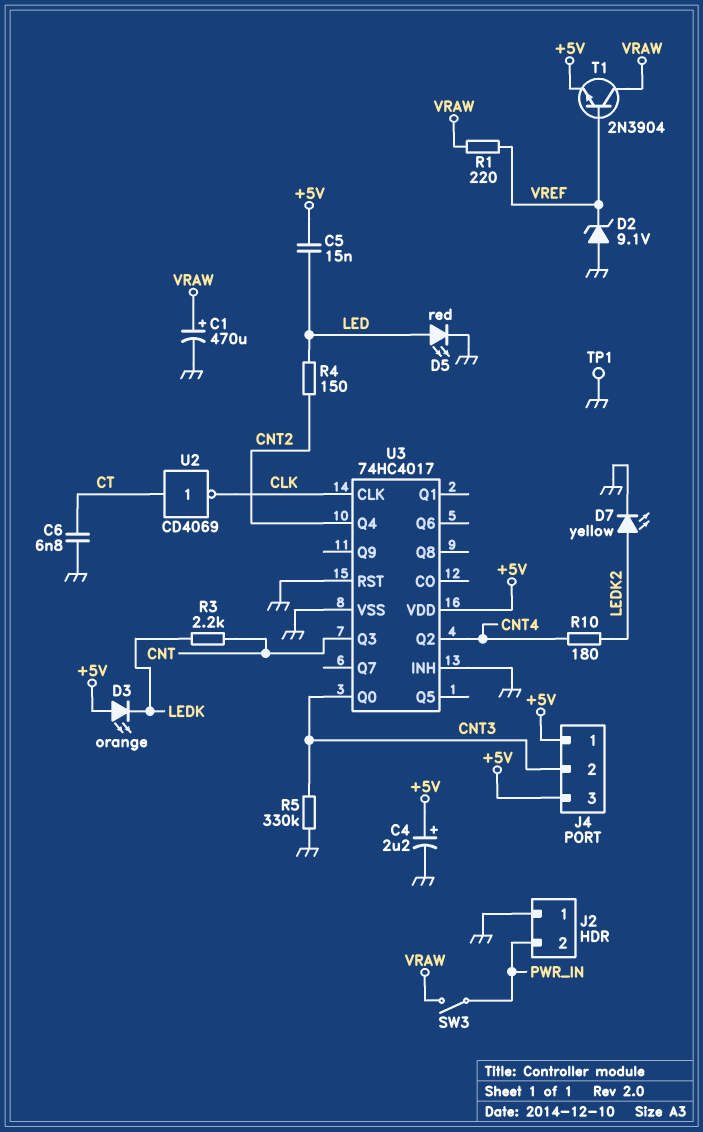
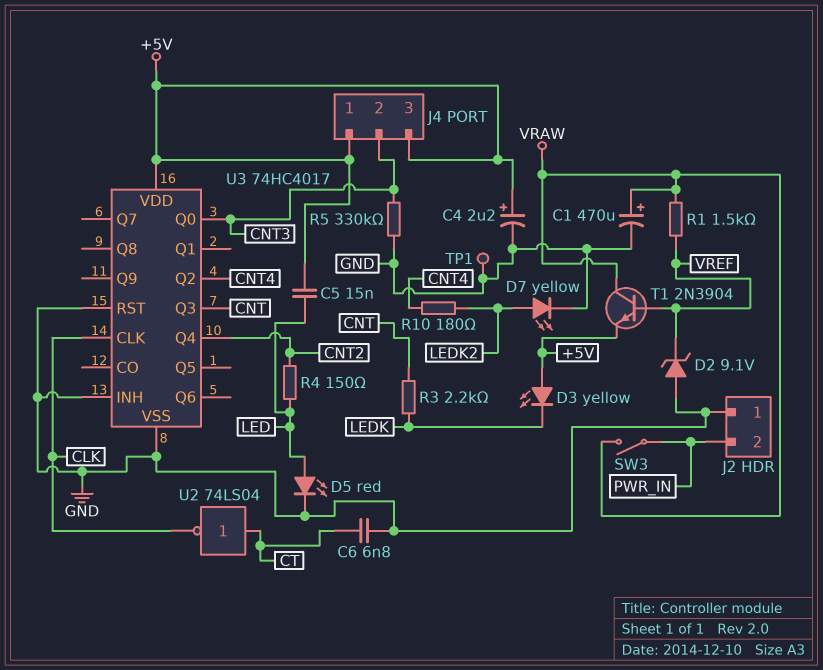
D3: LED orange (A +5V, K LEDK) -> LED yellow (A +5V, K LEDK)
R1: 220 (VRAW, VREF) -> 1.5k (VRAW, VREF)
U2: NOT CD4069 (in CT, out CLK) -> NOT 74LS04 (in CT, out CLK)

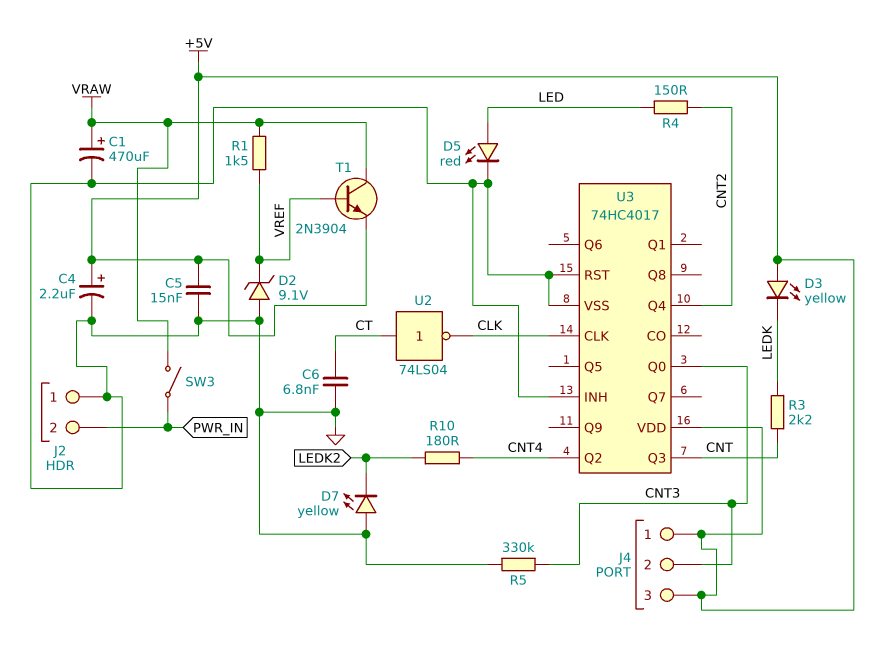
C5: 15nF (+5V, LED) -> 15nF (+5V, GND)
D7: LED yellow (A LEDK2, K GND) -> LED yellow (A GND, K LEDK2)
TP1: test point (GND) -> none

